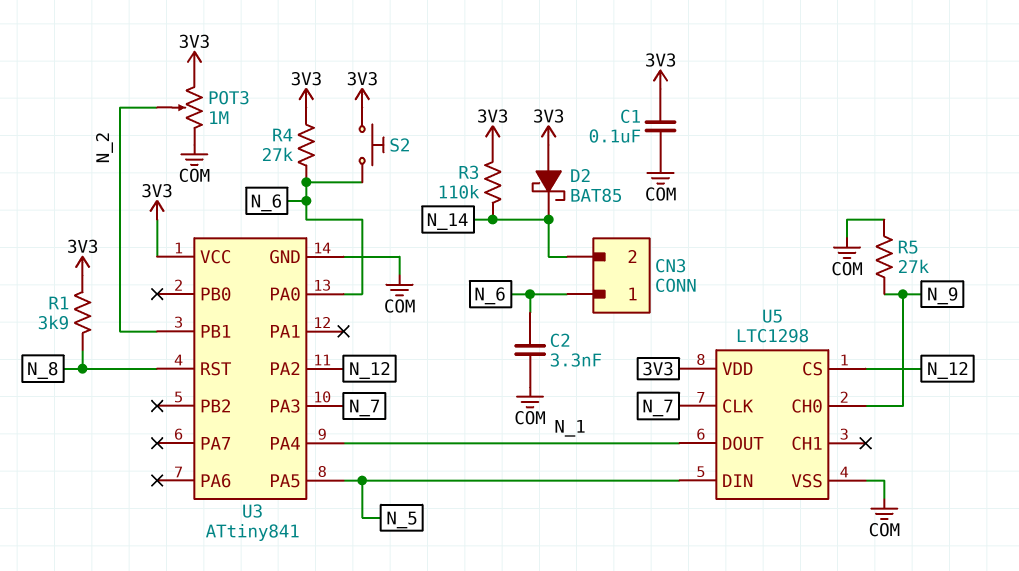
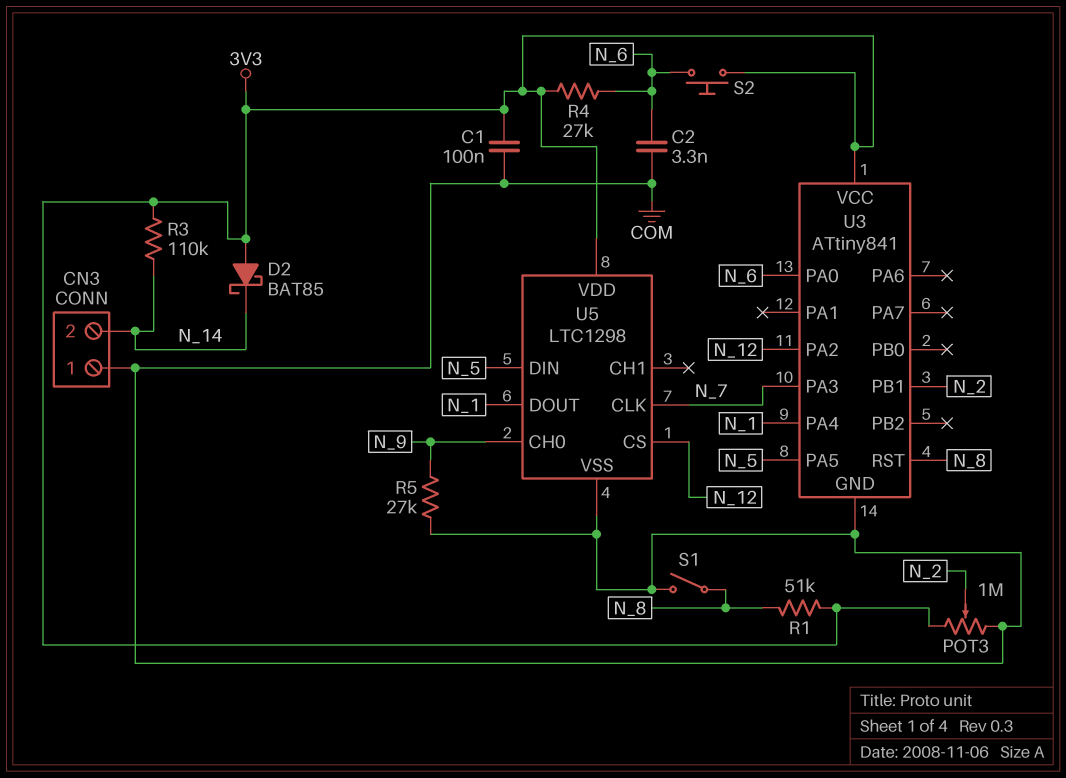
CN3 pin 1: N_6 -> COM
R1: 3.9k (3V3, N_8) -> 51k (3V3, N_8)
S1: none -> switch (COM, N_8)

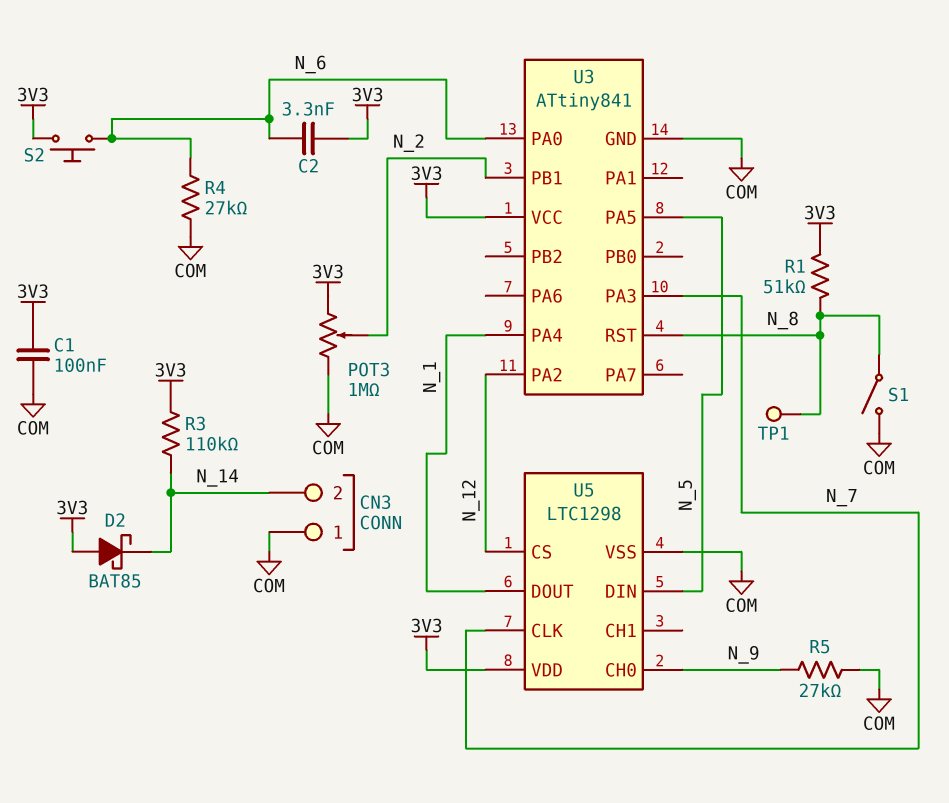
C2: 3.3nF (COM, N_6) -> 3.3nF (3V3, N_6)
R4: 27k (3V3, N_6) -> 27k (COM, N_6)
TP1: none -> test point (N_8)

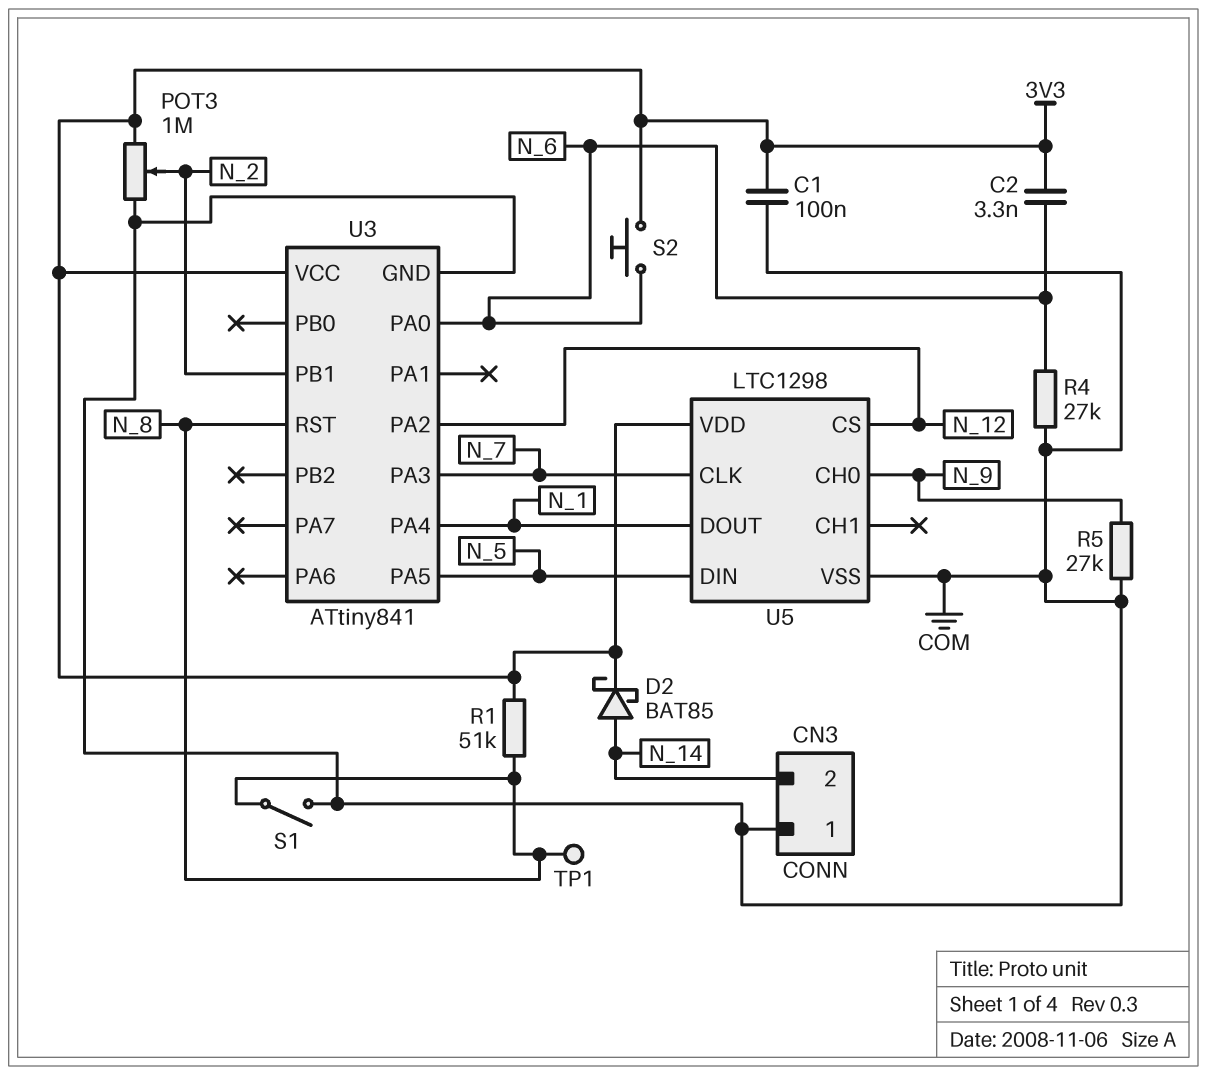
D2: schottky BAT85 (A 3V3, K N_14) -> schottky BAT85 (A N_14, K 3V3)
R3: 110k (3V3, N_14) -> none

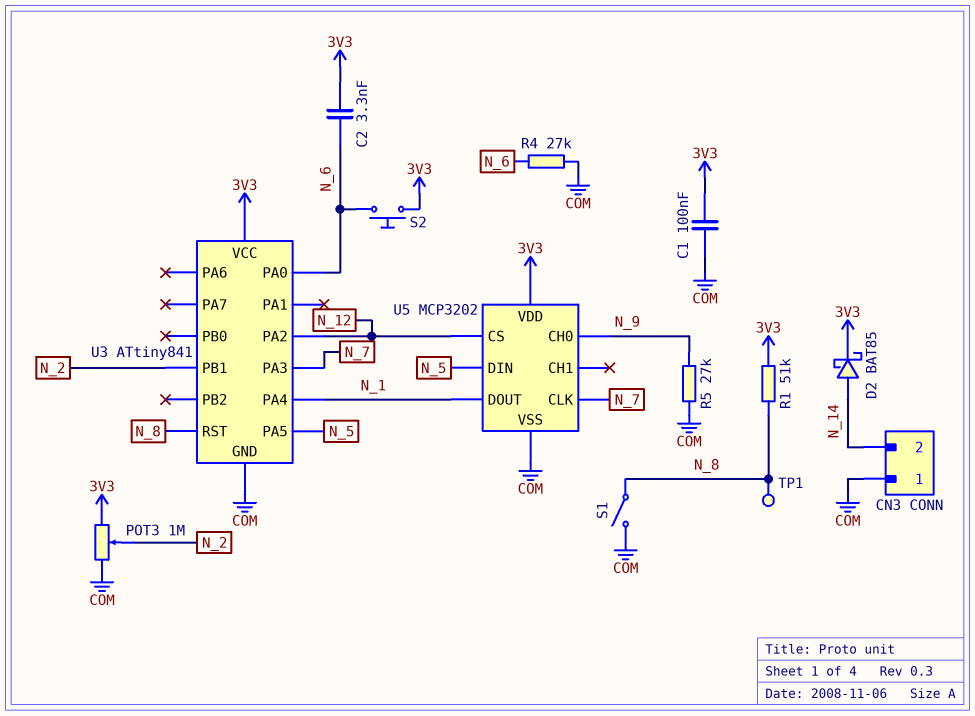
U5: LTC1298 -> MCP3202

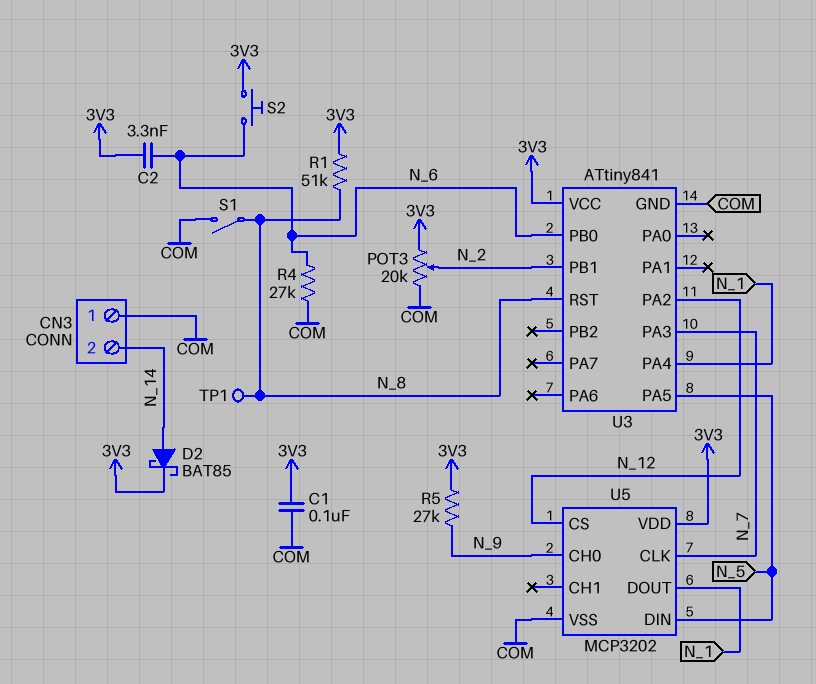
POT3: 1M (3V3, COM, wiper N_2) -> 20k (3V3, COM, wiper N_2)
R5: 27k (COM, N_9) -> 27k (3V3, N_9)
U3 pin PA0: N_6 -> none
U3 pin PB0: none -> N_6

